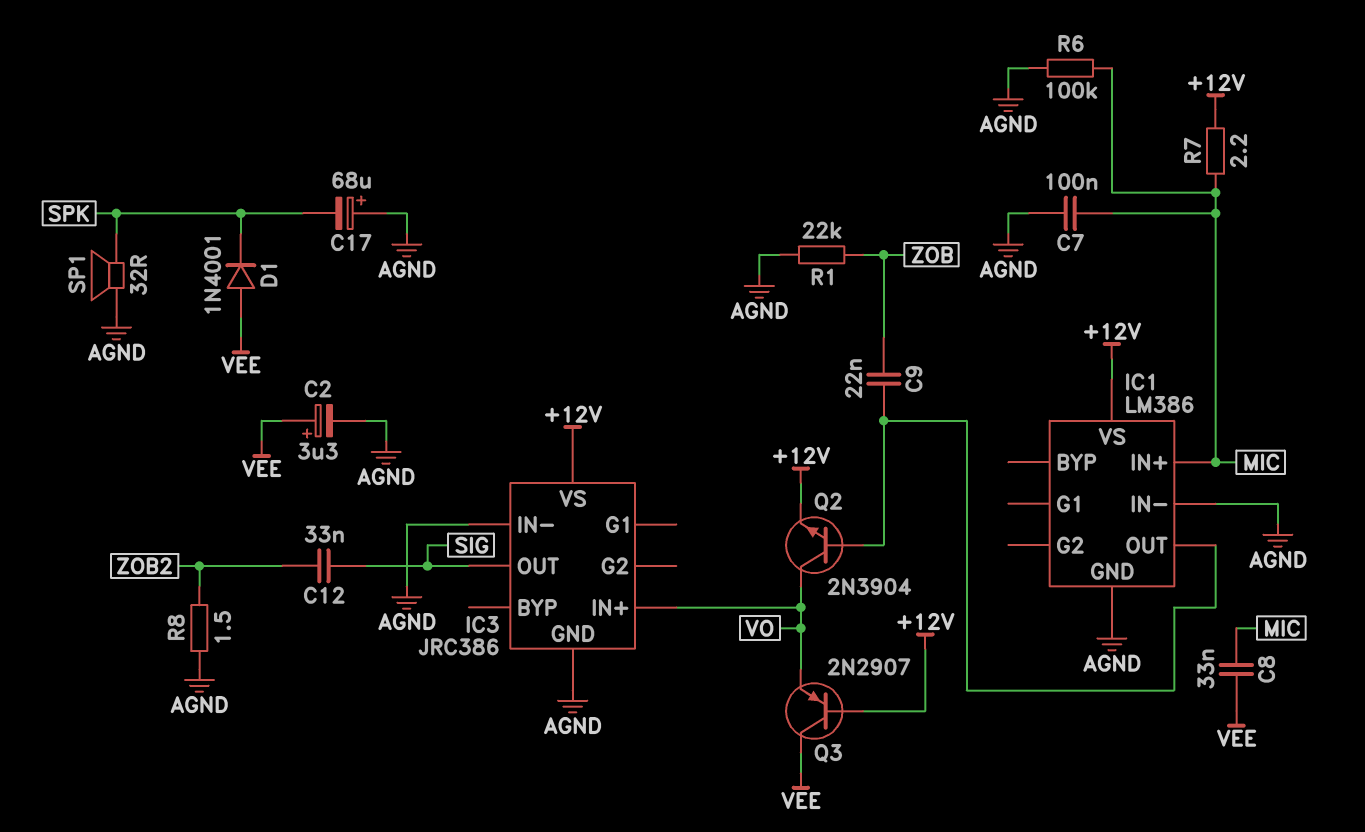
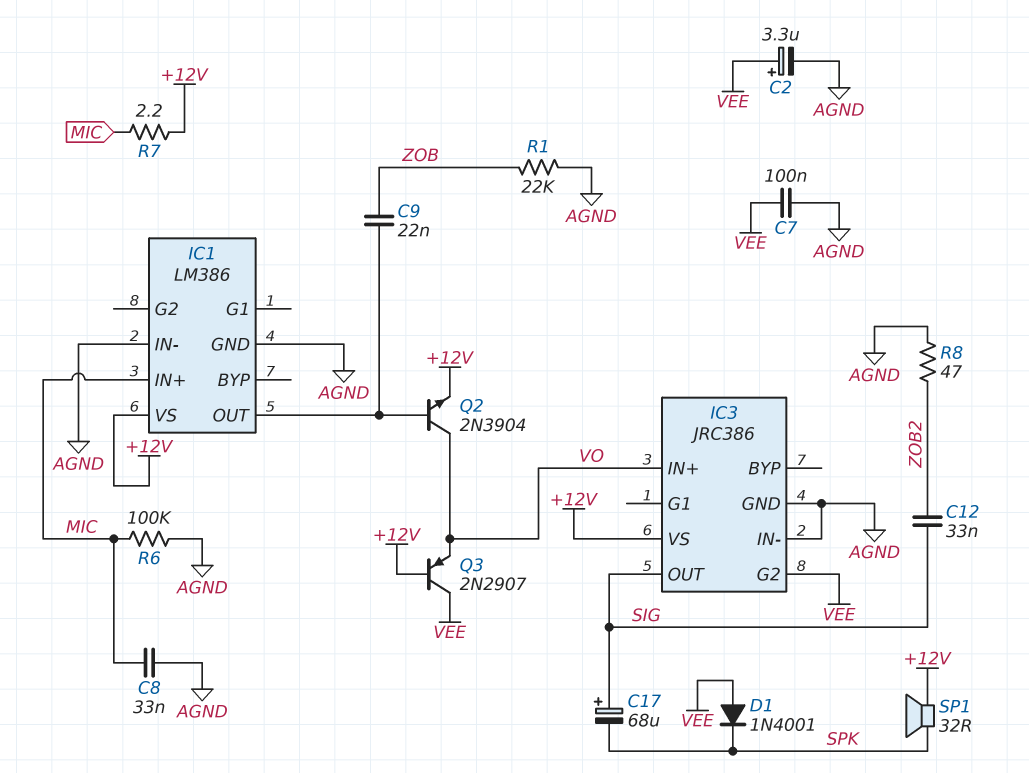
C7: 100nF (AGND, MIC) -> 100nF (AGND, VEE)
C8: 33nF (MIC, VEE) -> 33nF (AGND, MIC)
C17: 68uF (plus AGND, minus SPK) -> 68uF (plus SIG, minus SPK)
IC3 pin G2: none -> VEE
R8: 1.5 (AGND, ZOB2) -> 47 (AGND, ZOB2)
SP1: speaker 32R (AGND, SPK) -> speaker 32R (+12V, SPK)

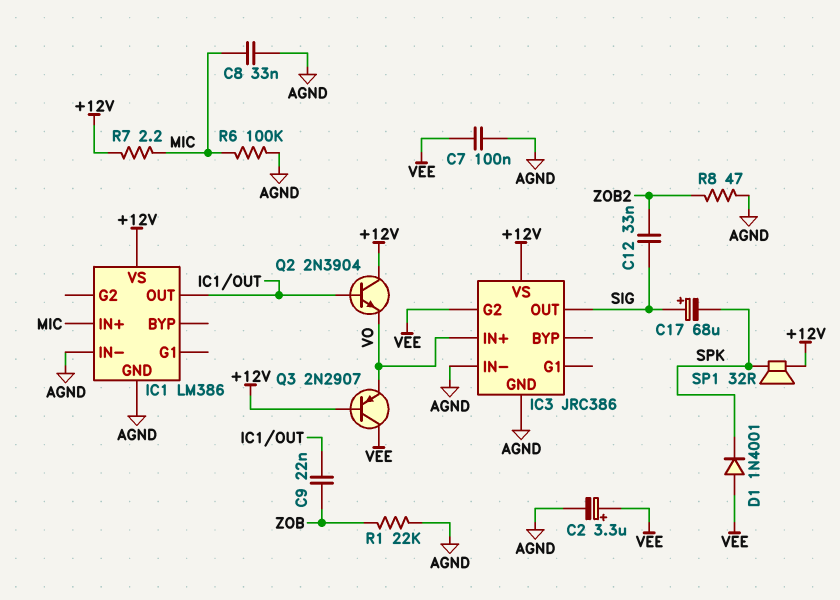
Q2: NPN 2N3904 (B IC1/OUT, C VO, E +12V) -> NPN 2N3904 (B IC1/OUT, C +12V, E VO)

